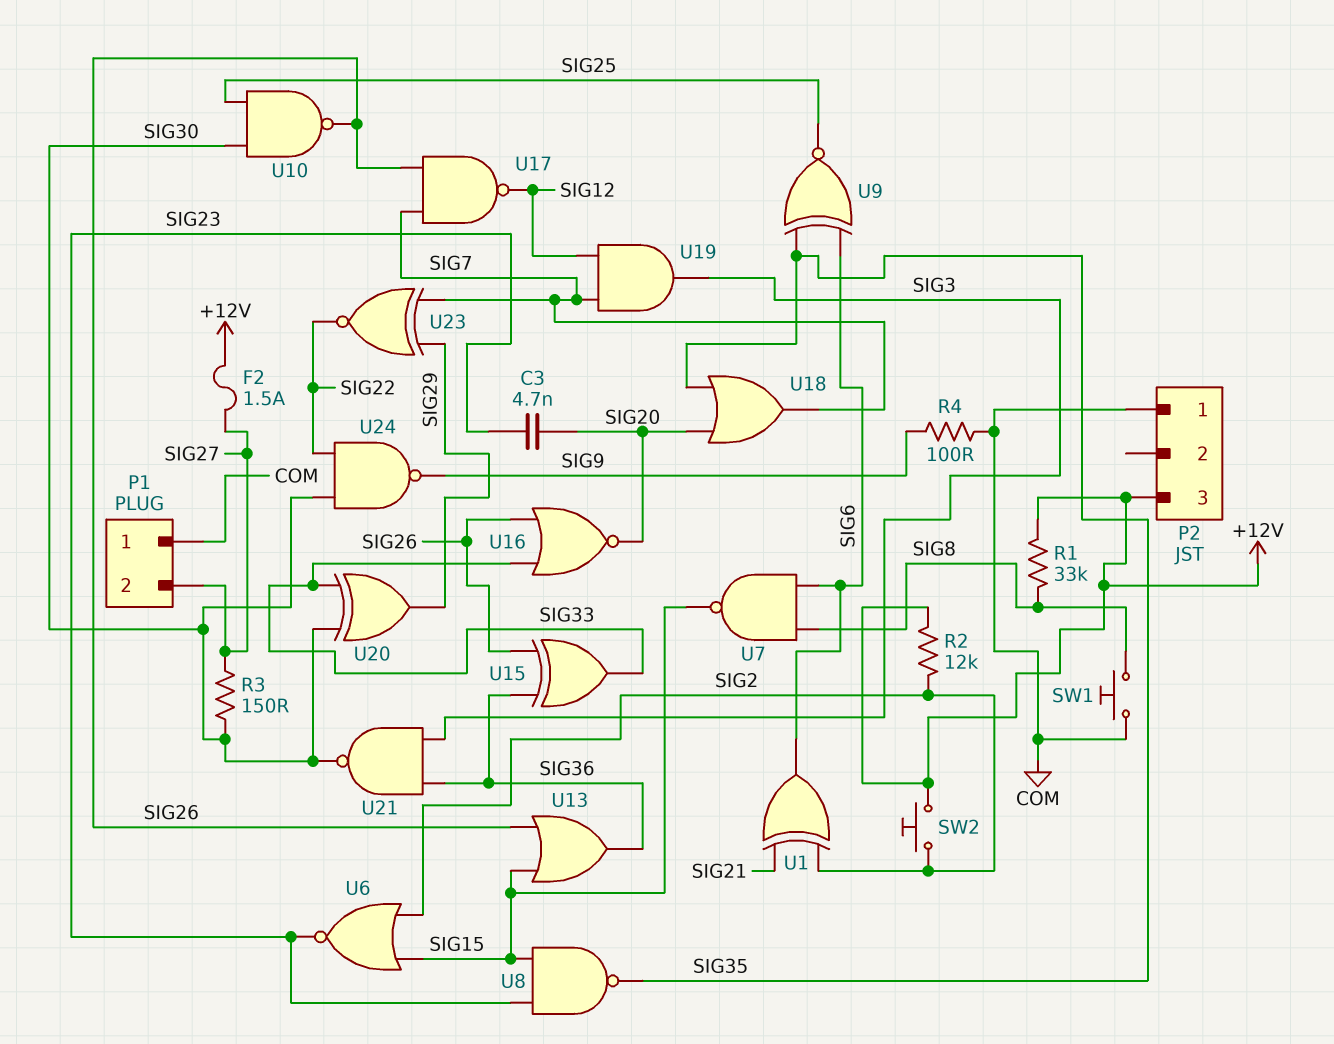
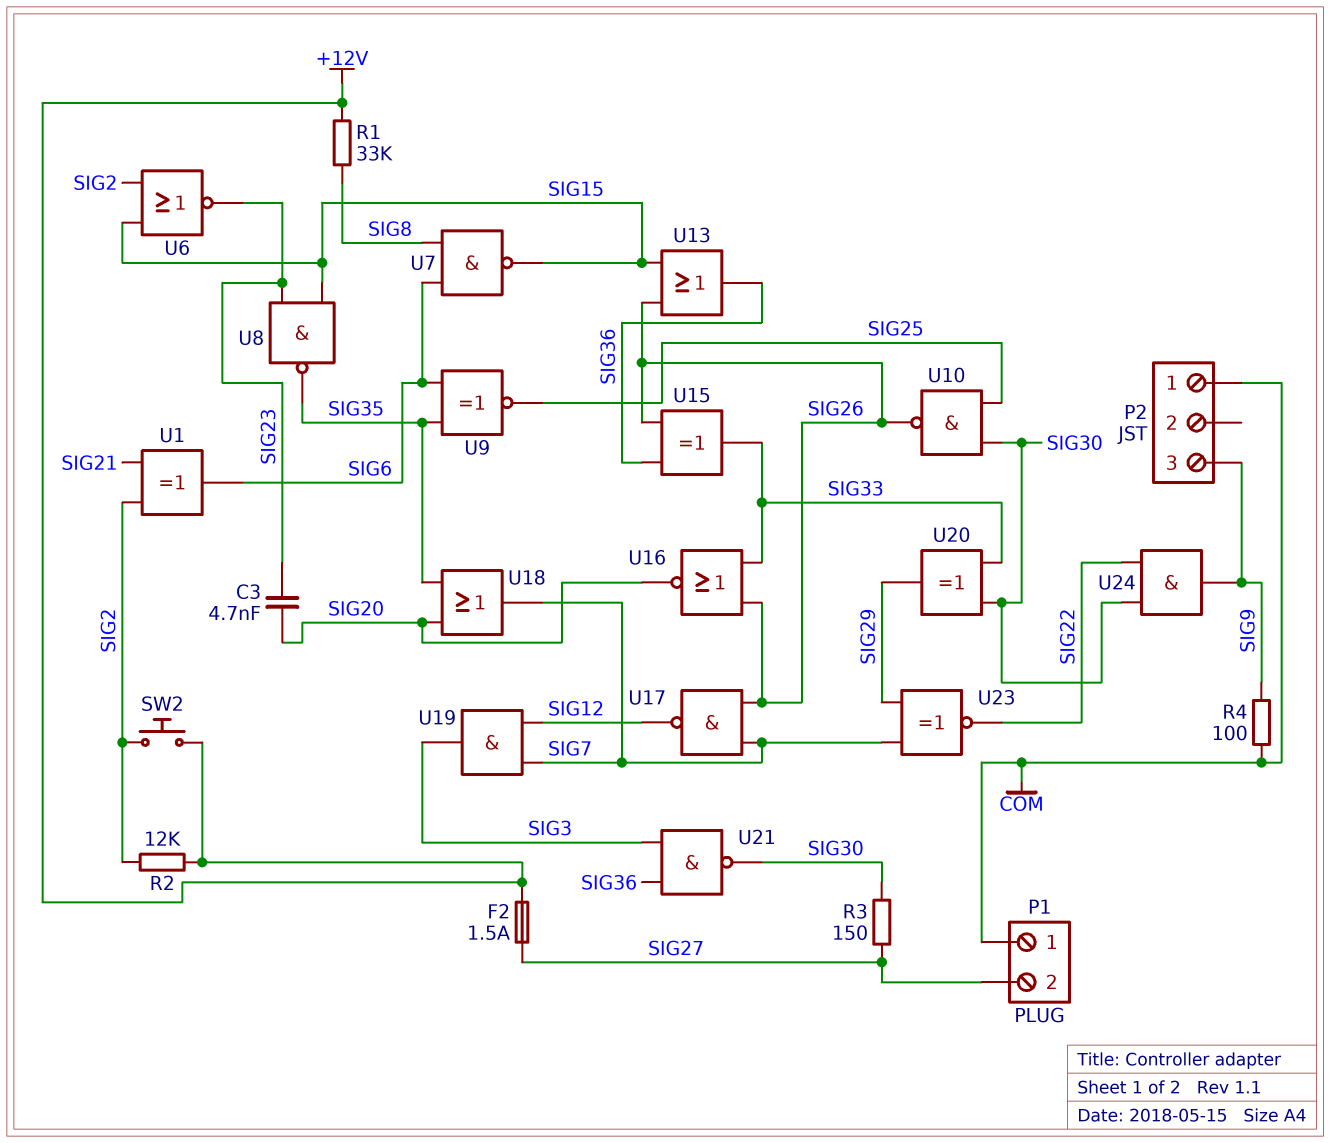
P2 pin 3: +12V -> SIG9
SW1: button (COM, SIG8) -> none
U24: NAND (in SIG22, in SIG30, out SIG9) -> AND (in SIG22, in SIG30, out SIG9)

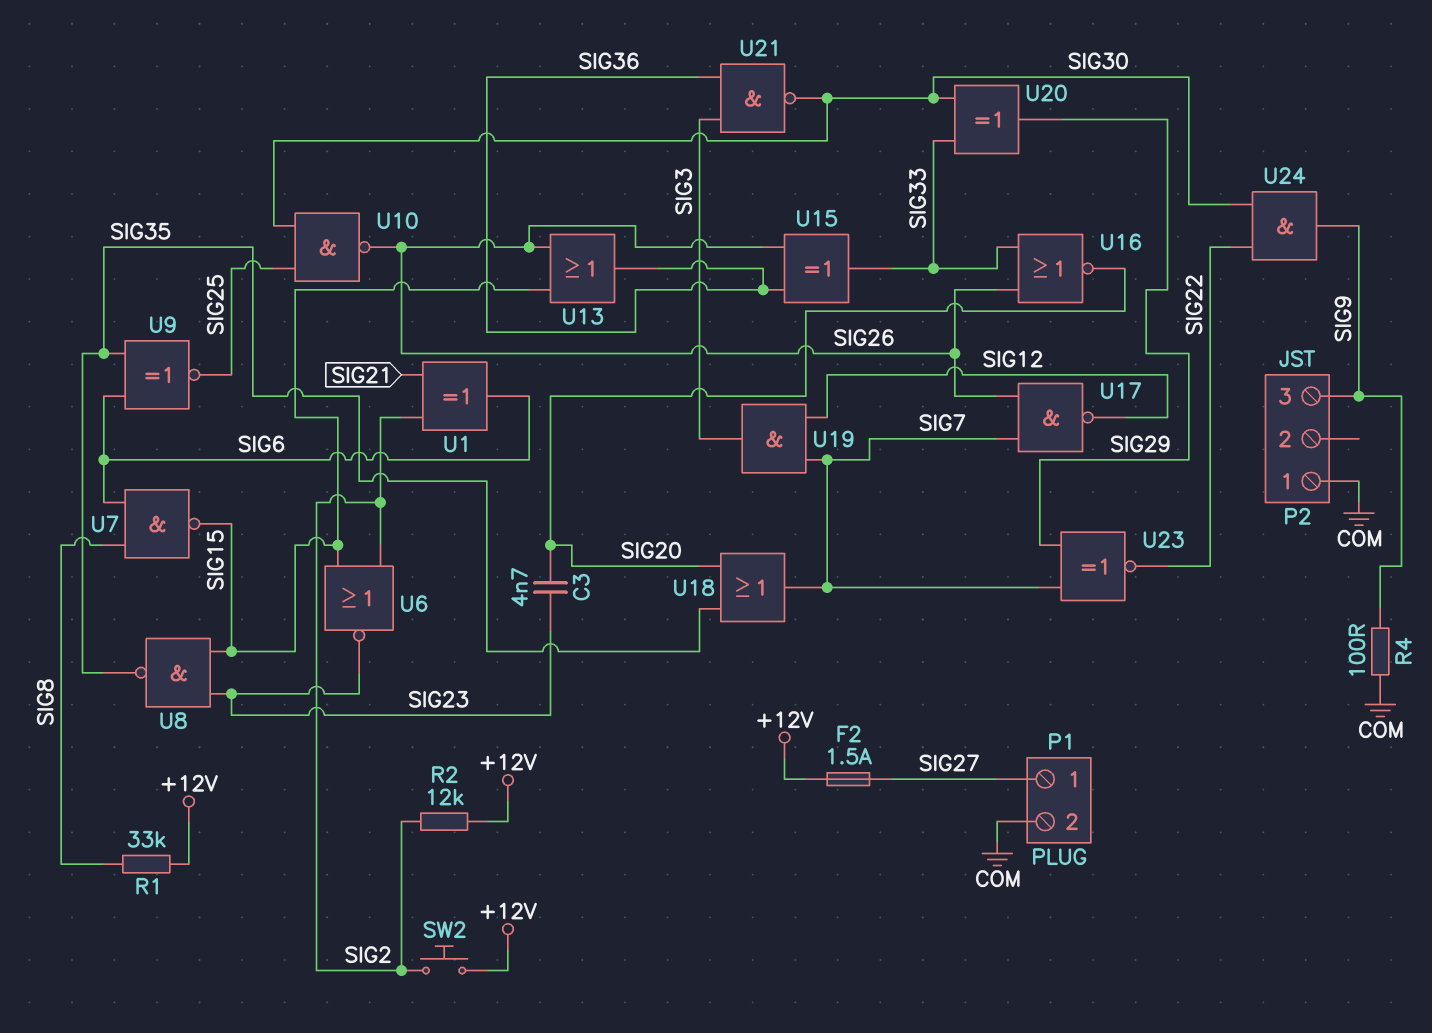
P1 pin 1: COM -> SIG27
P1 pin 2: SIG27 -> COM
R3: 150 (SIG27, SIG30) -> none

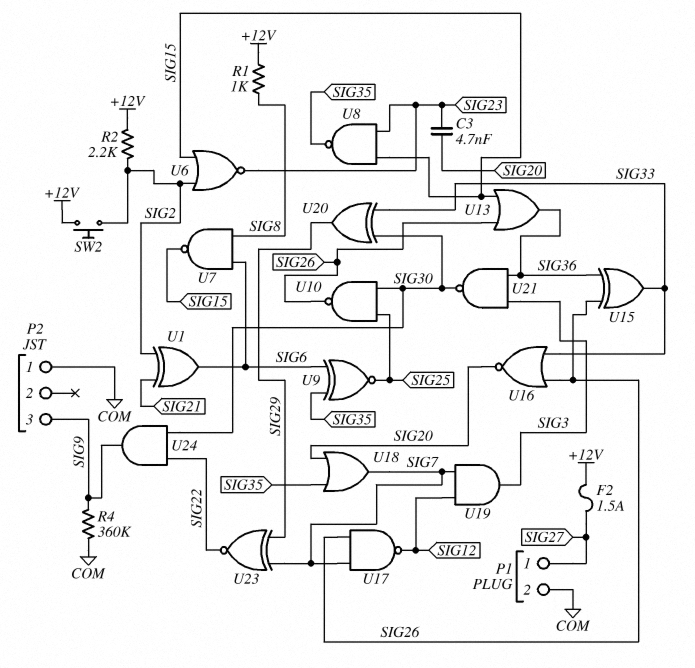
R1: 33k (+12V, SIG8) -> 1k (+12V, SIG8)
R2: 12k (+12V, SIG2) -> 2.2k (+12V, SIG2)
R4: 100 (COM, SIG9) -> 360k (COM, SIG9)

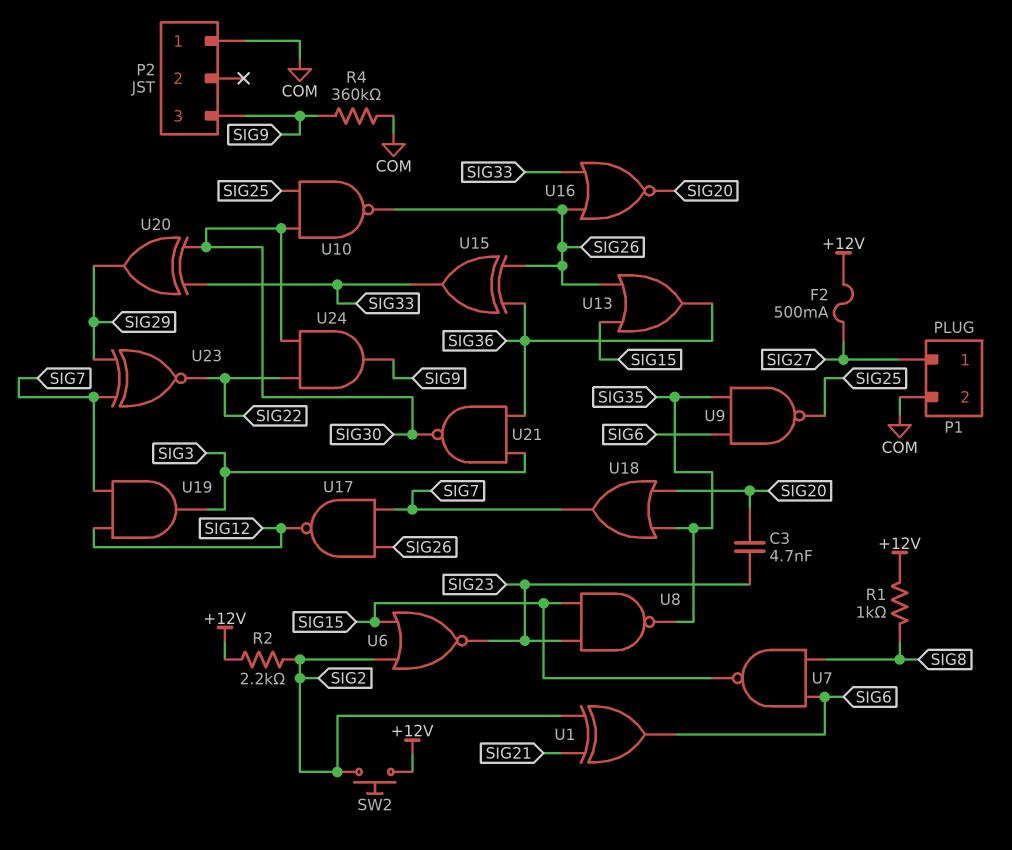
F2: 1.5A (+12V, SIG27) -> 500mA (+12V, SIG27)
U9: XNOR (in SIG6, in SIG35, out SIG25) -> NAND (in SIG6, in SIG35, out SIG25)

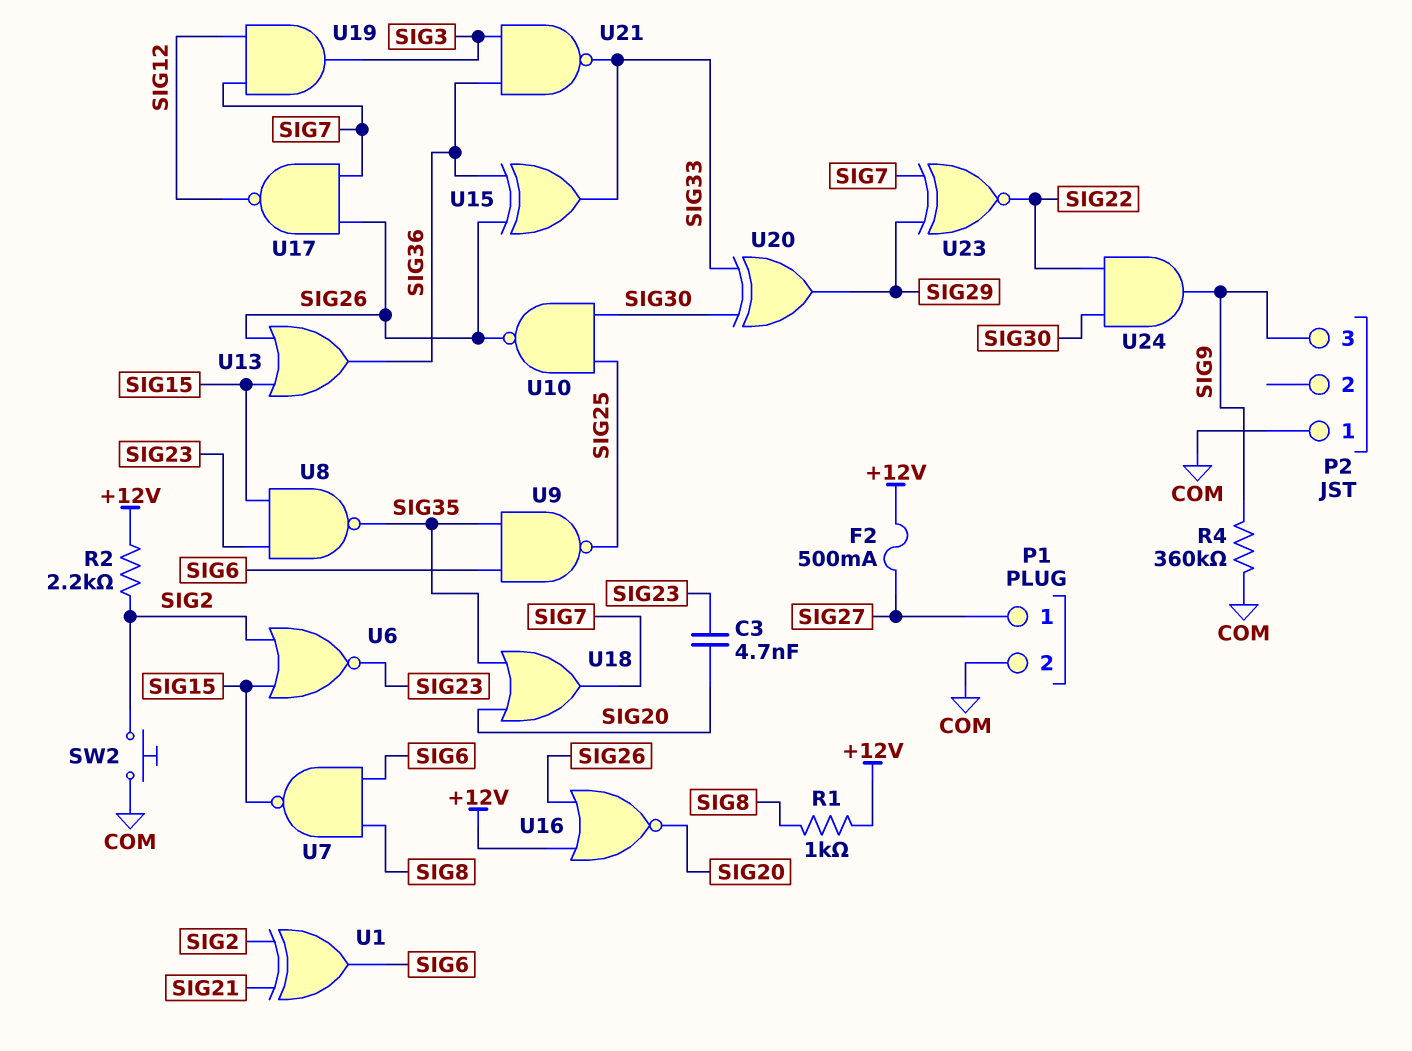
SW2: button (+12V, SIG2) -> button (COM, SIG2)
U16: NOR (in SIG26, in SIG33, out SIG20) -> NOR (in +12V, in SIG26, out SIG20)
U21: NAND (in SIG3, in SIG36, out SIG30) -> NAND (in SIG3, in SIG36, out SIG33)

